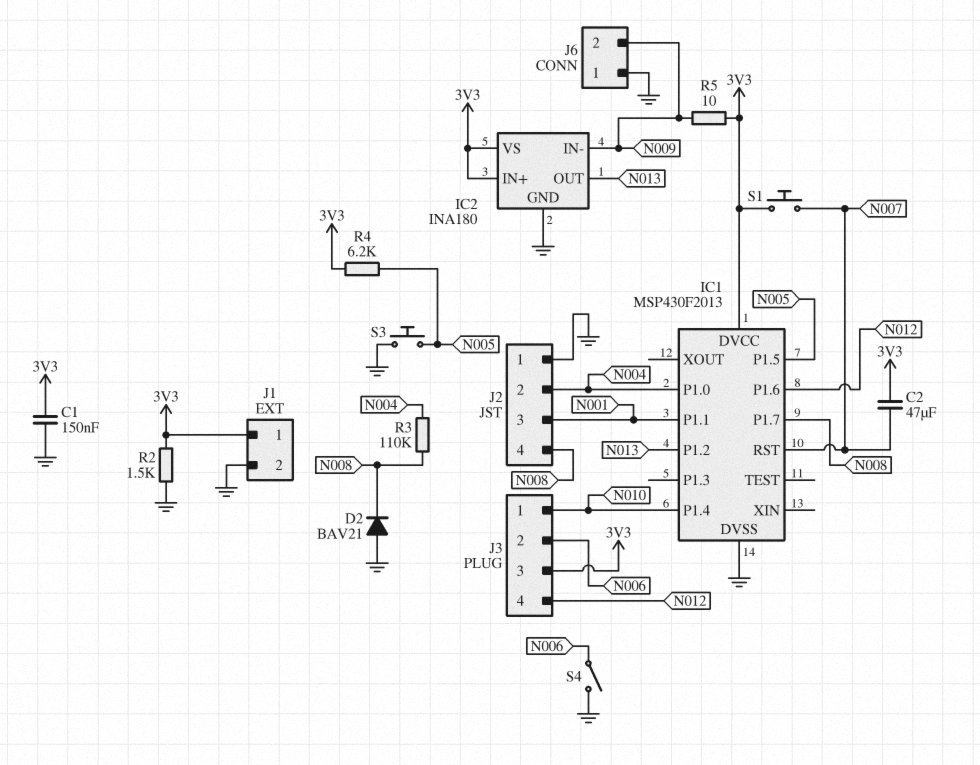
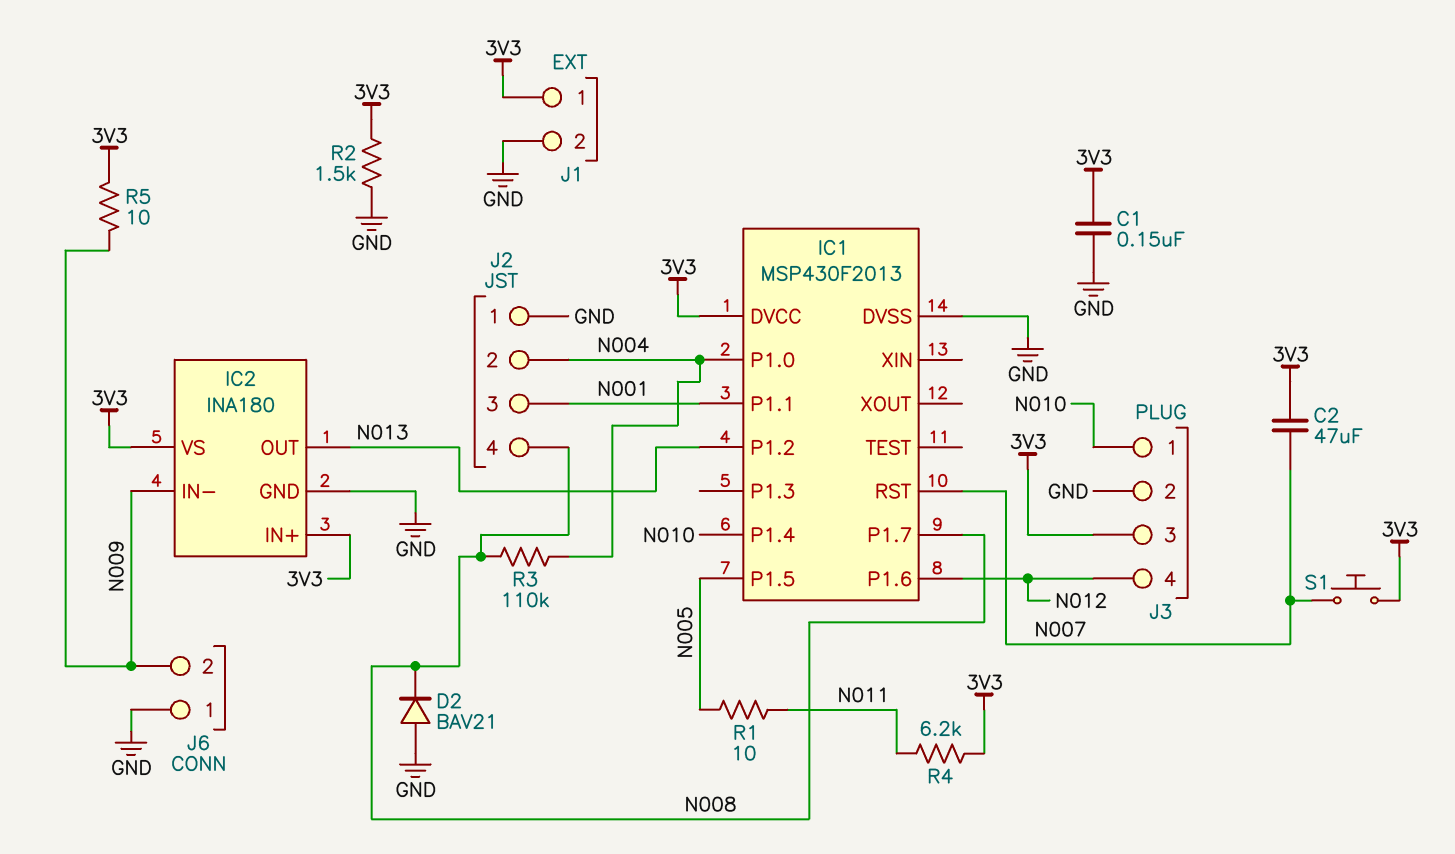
J3 pin 2: N006 -> GND
R1: none -> 10 (N005, N011)
R4: 6.2k (3V3, N005) -> 6.2k (3V3, N011)
S3: button (GND, N005) -> none
S4: switch (GND, N006) -> none

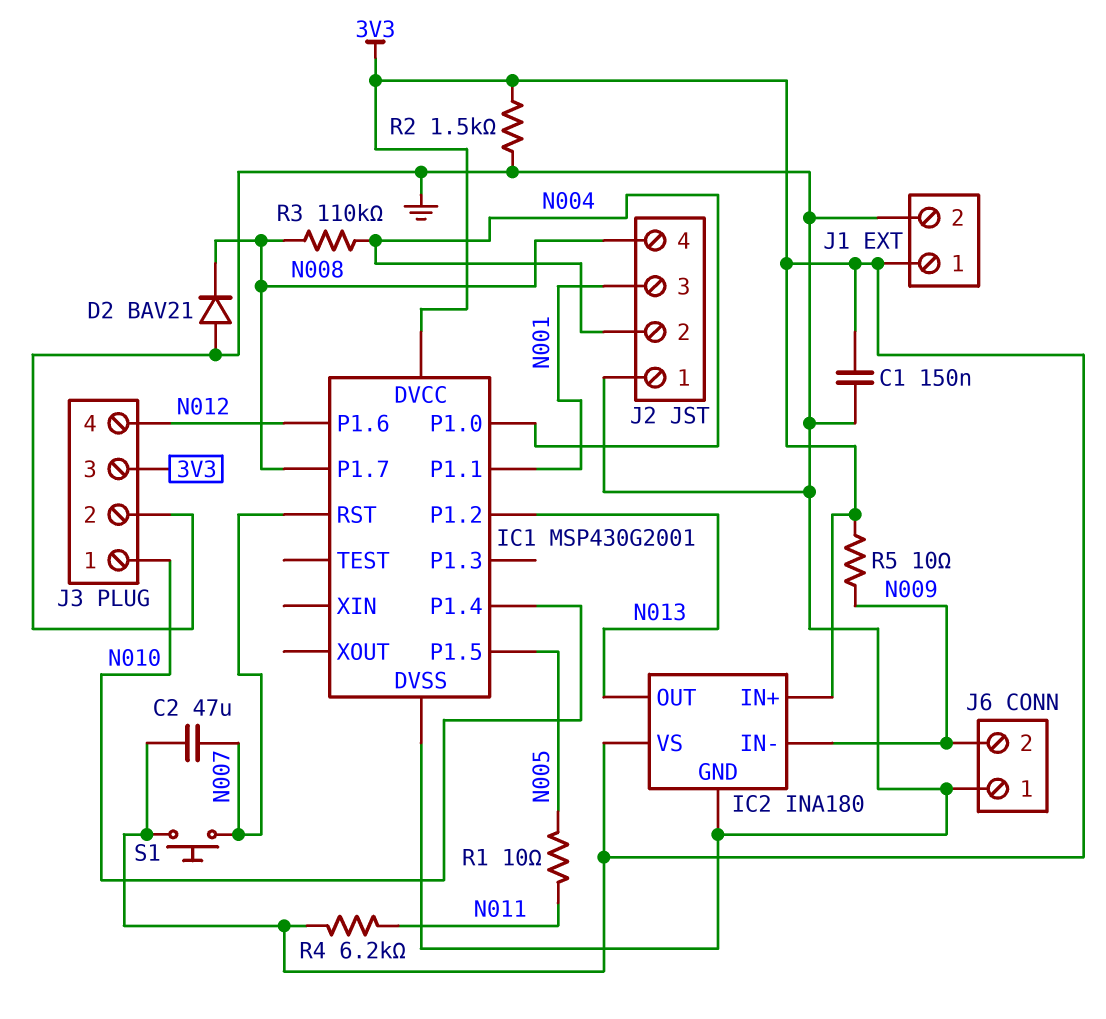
IC1: MSP430F2013 -> MSP430G2001

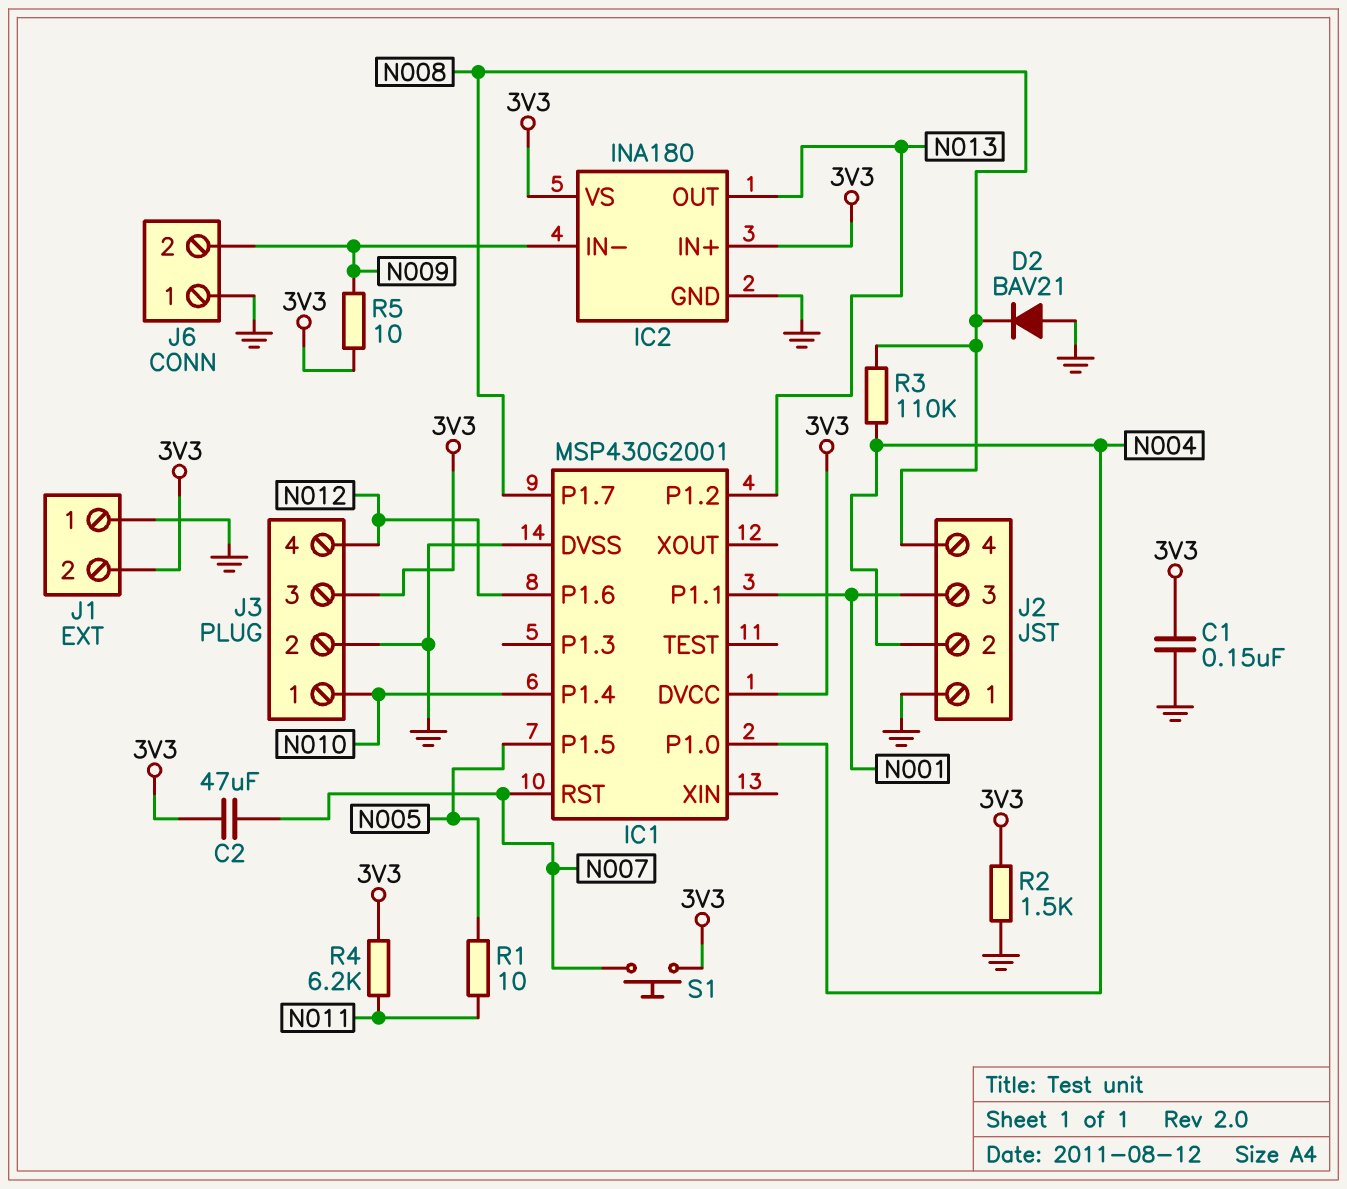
J1 pin 1: 3V3 -> GND
J1 pin 2: GND -> 3V3

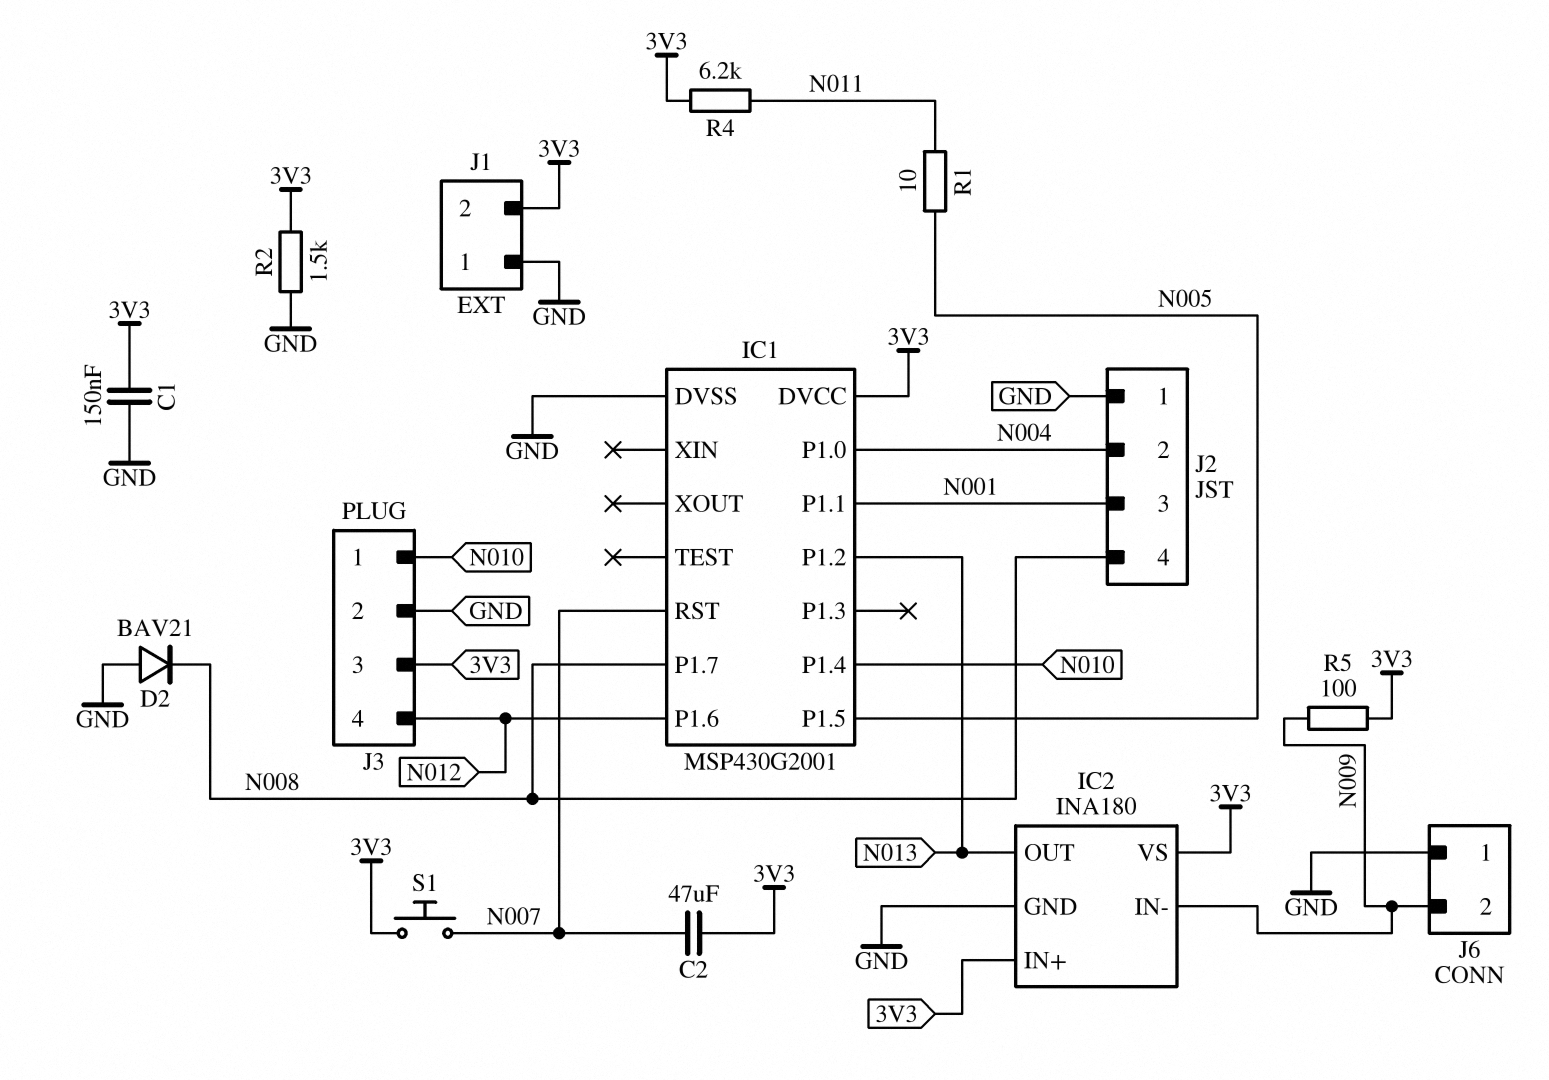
R3: 110k (N004, N008) -> none
R5: 10 (3V3, N009) -> 100 (3V3, N009)

